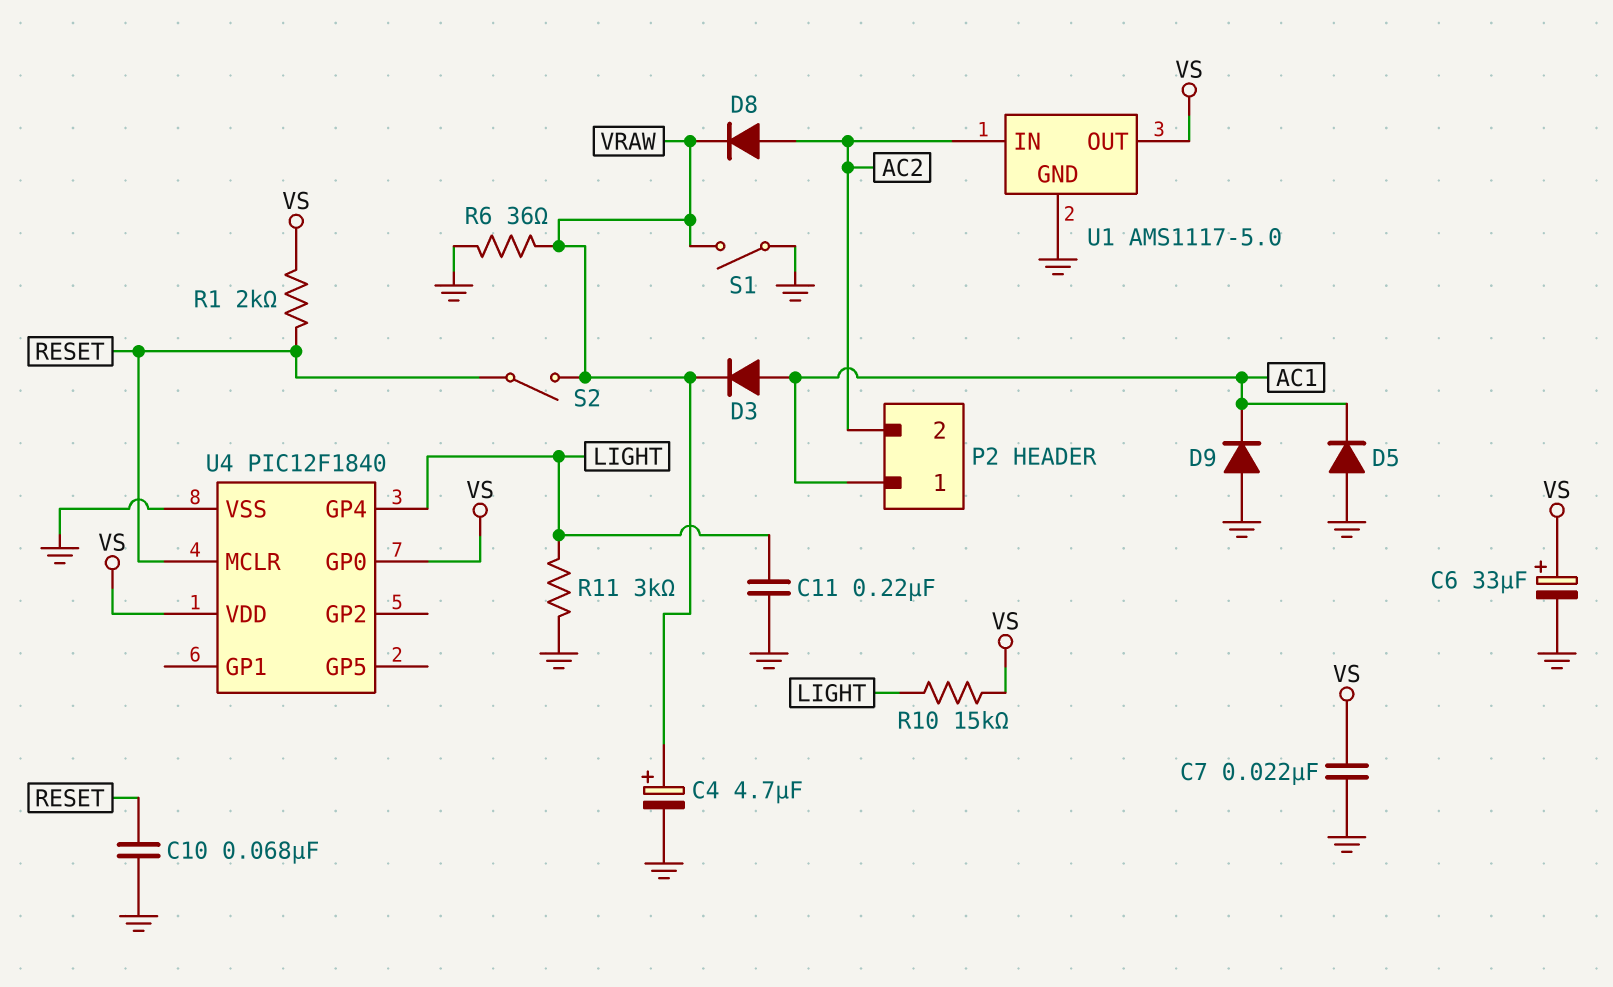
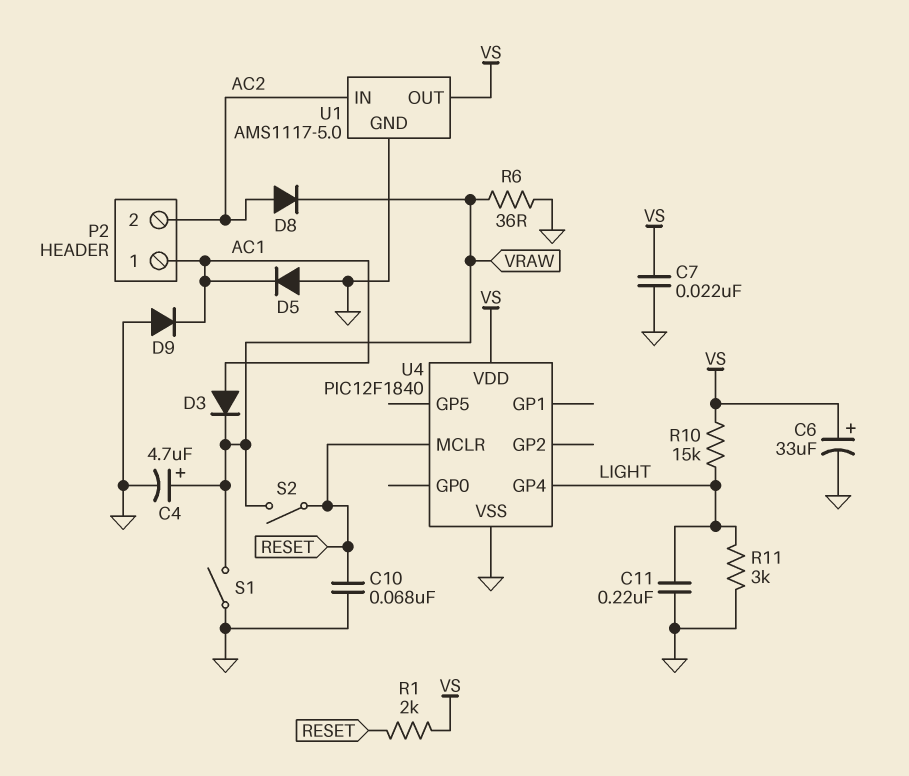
U4 pin GP0: VS -> none

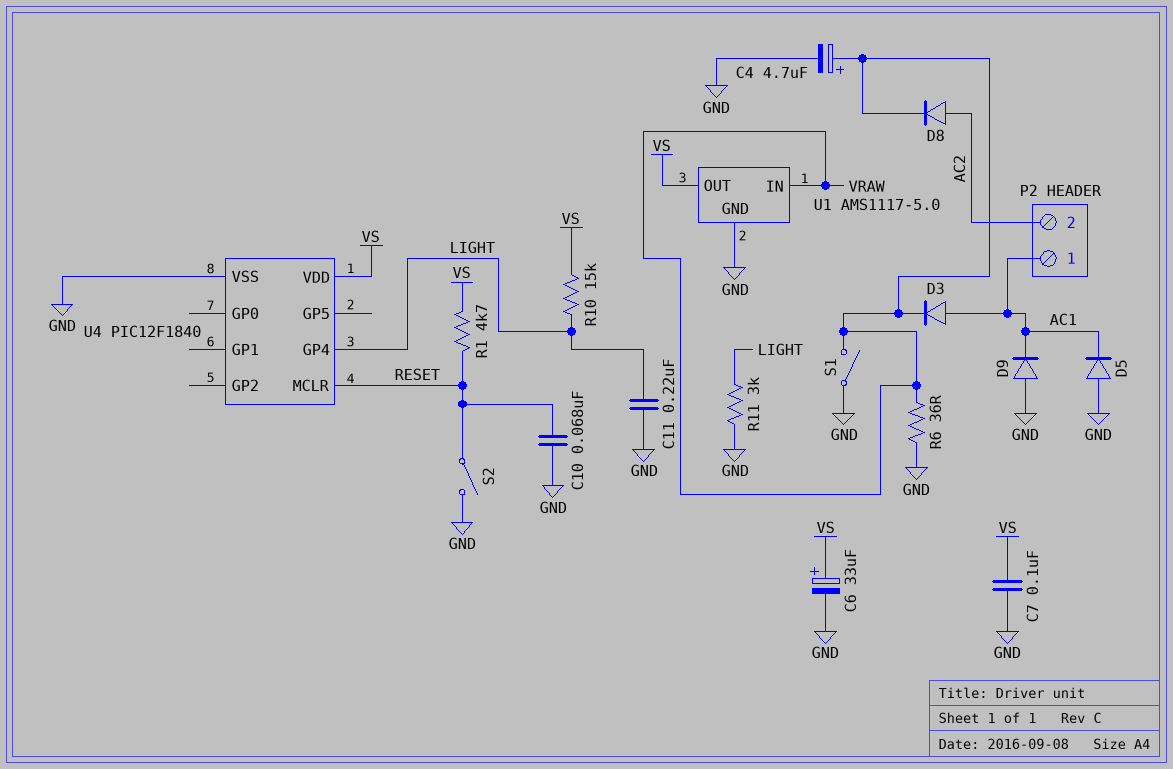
C7: 22nF (GND, VS) -> 100nF (GND, VS)
R1: 2k (RESET, VS) -> 4.7k (RESET, VS)
S2: switch (RESET, VRAW) -> switch (GND, RESET)
U1 pin IN: AC2 -> VRAW

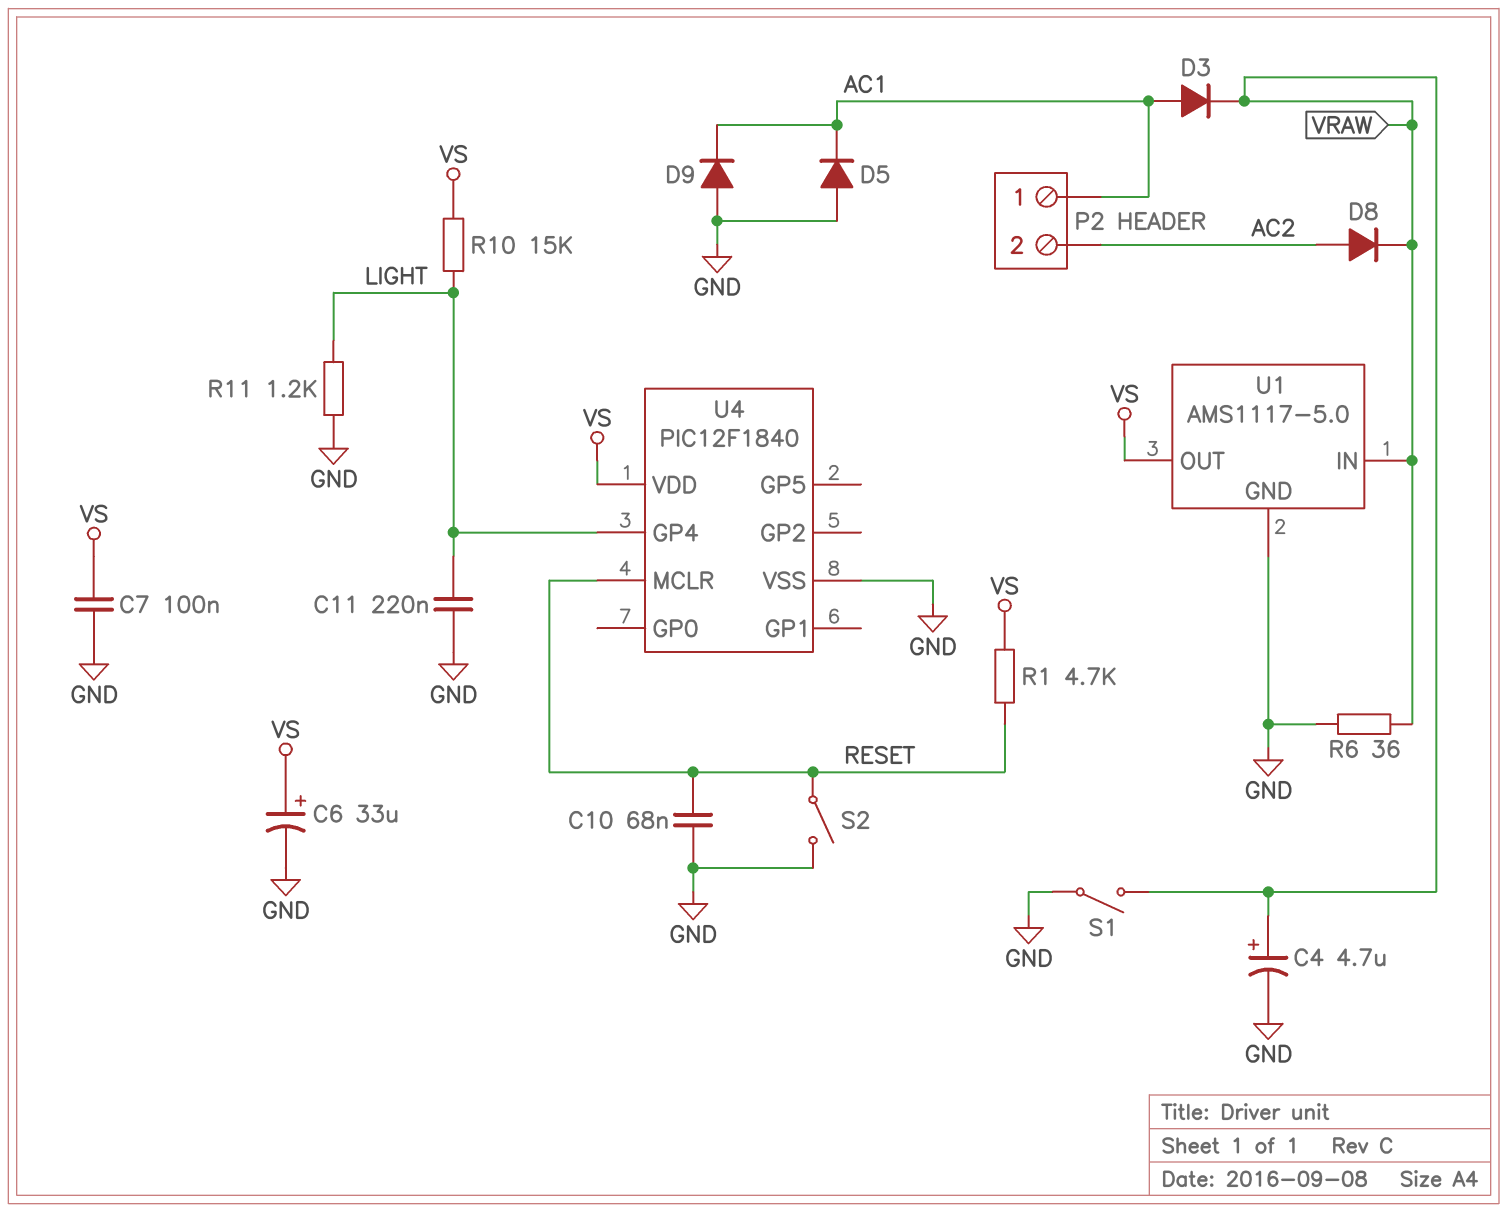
R11: 3k (GND, LIGHT) -> 1.2k (GND, LIGHT)

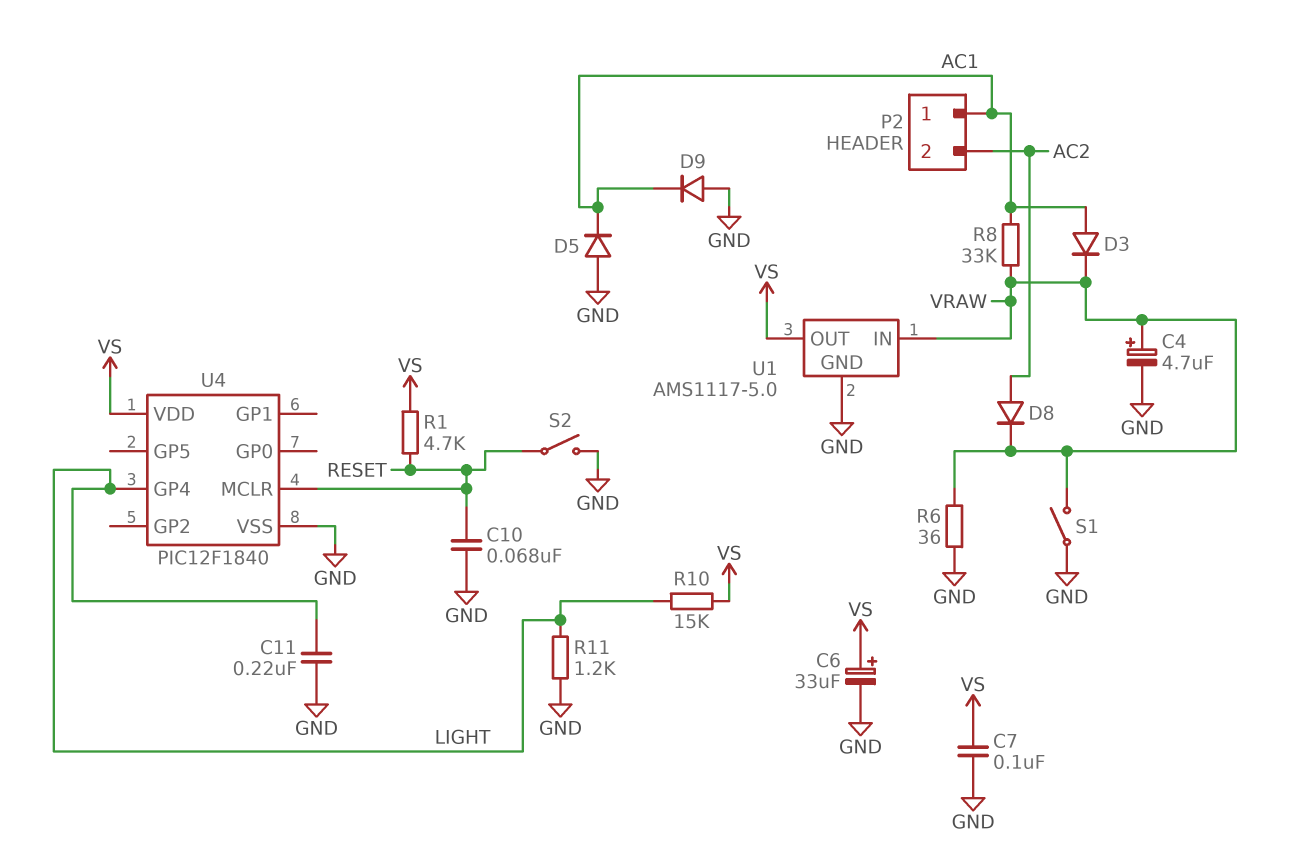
R8: none -> 33k (AC1, VRAW)

